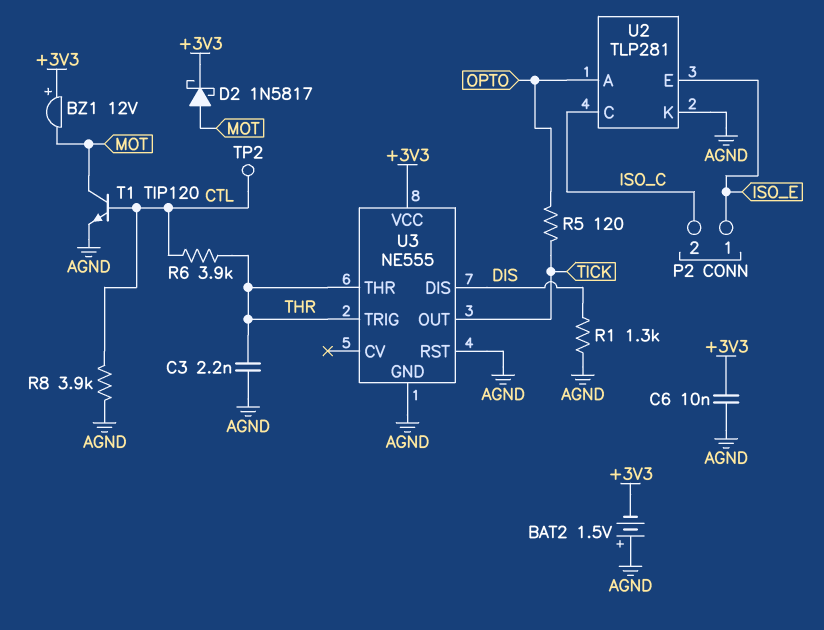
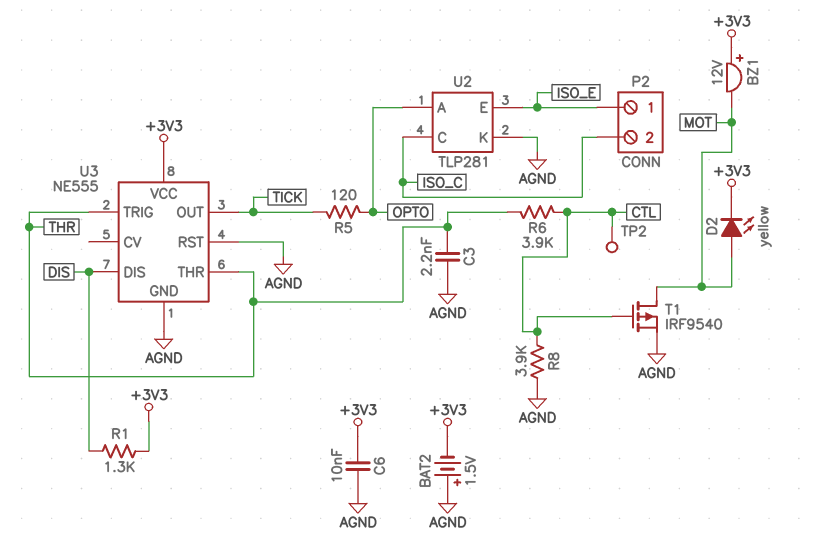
D2: schottky 1N5817 (A MOT, K +3V3) -> LED yellow (A MOT, K +3V3)
R1: 1.3k (AGND, DIS) -> 1.3k (+3V3, DIS)
T1: NPN TIP120 (B CTL, C MOT, E AGND) -> PMOS IRF9540 (G CTL, D MOT, S AGND)

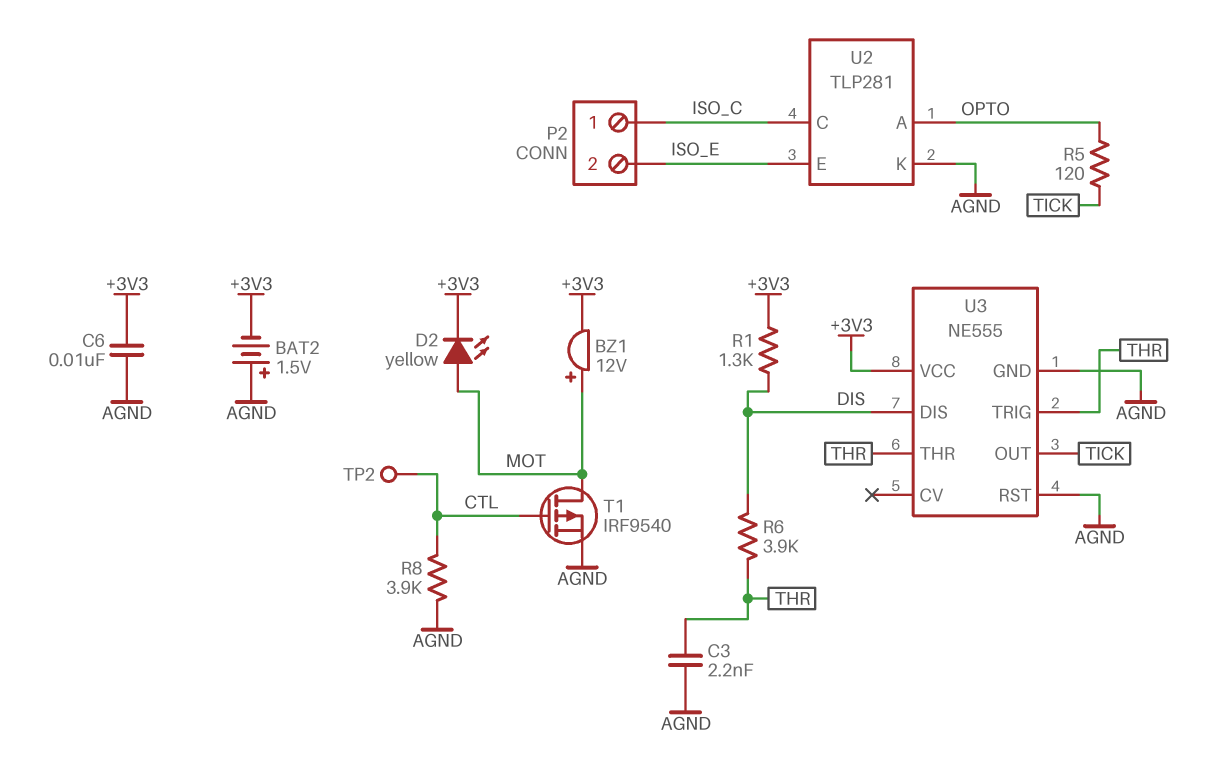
BZ1: buzzer 12V (plus +3V3, minus MOT) -> buzzer 12V (plus MOT, minus +3V3)
P2 pin 1: ISO_E -> ISO_C
P2 pin 2: ISO_C -> ISO_E
R6: 3.9k (CTL, THR) -> 3.9k (DIS, THR)

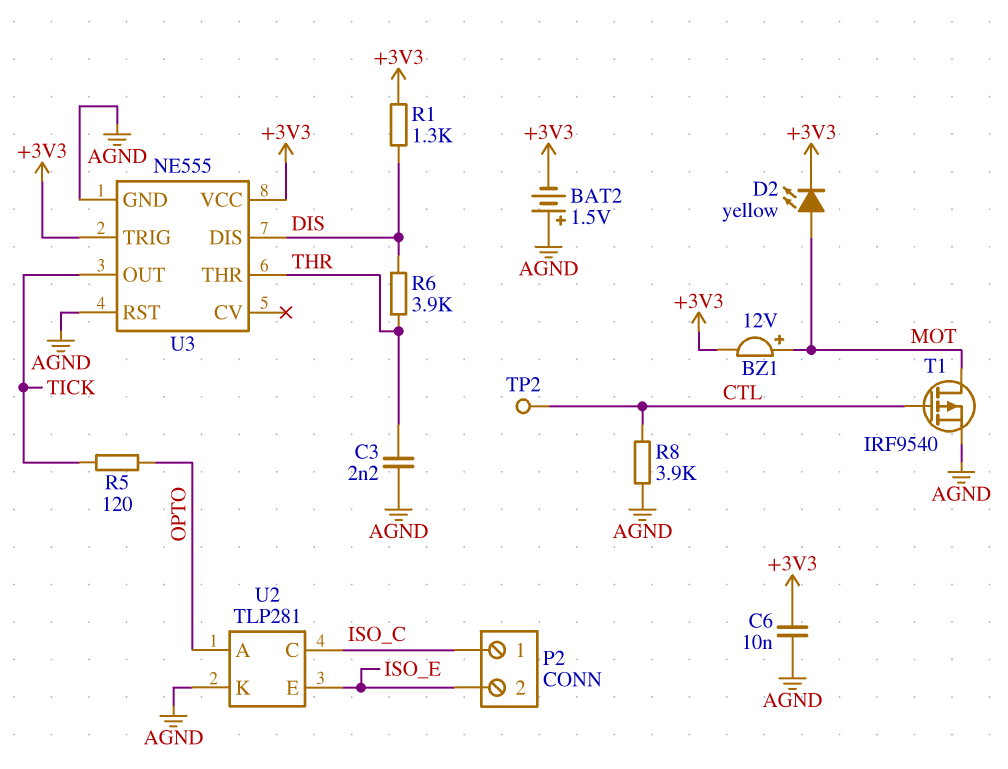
U3 pin TRIG: THR -> +3V3

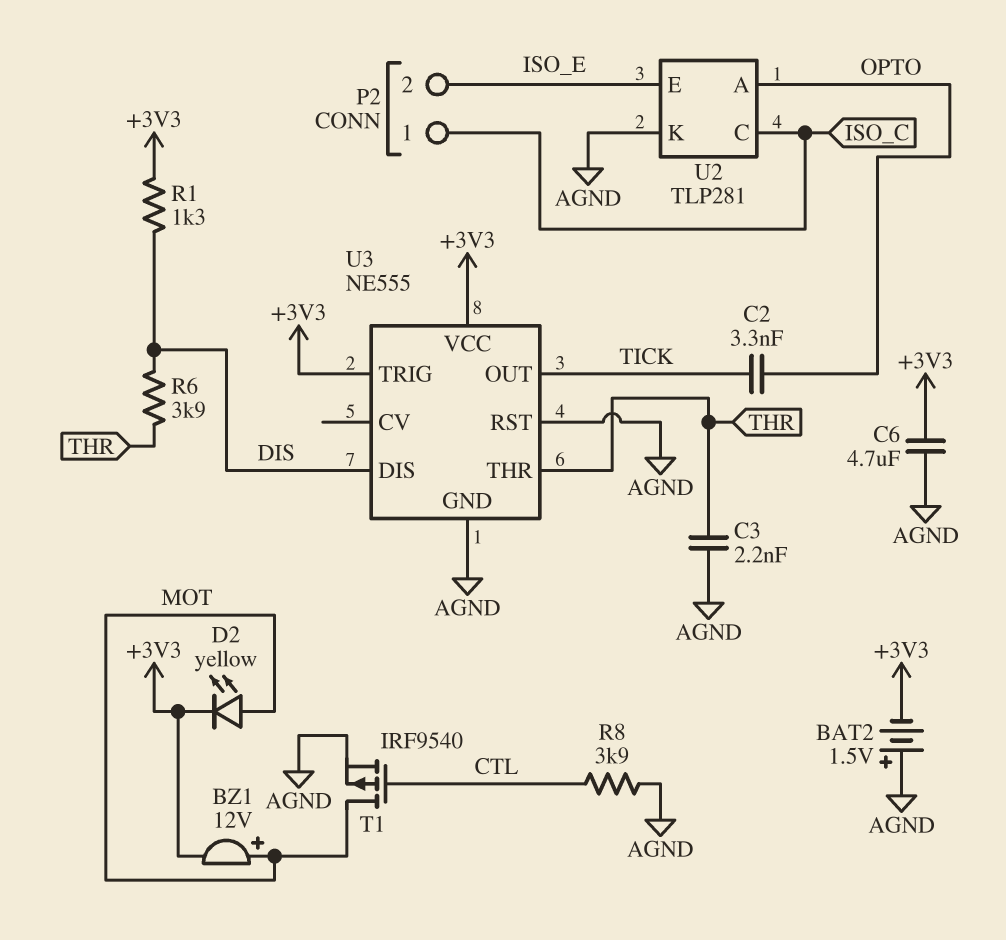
C2: none -> 3.3nF (OPTO, TICK)
C6: 10nF (+3V3, AGND) -> 4.7uF (+3V3, AGND)
R5: 120 (OPTO, TICK) -> none
TP2: test point (CTL) -> none

